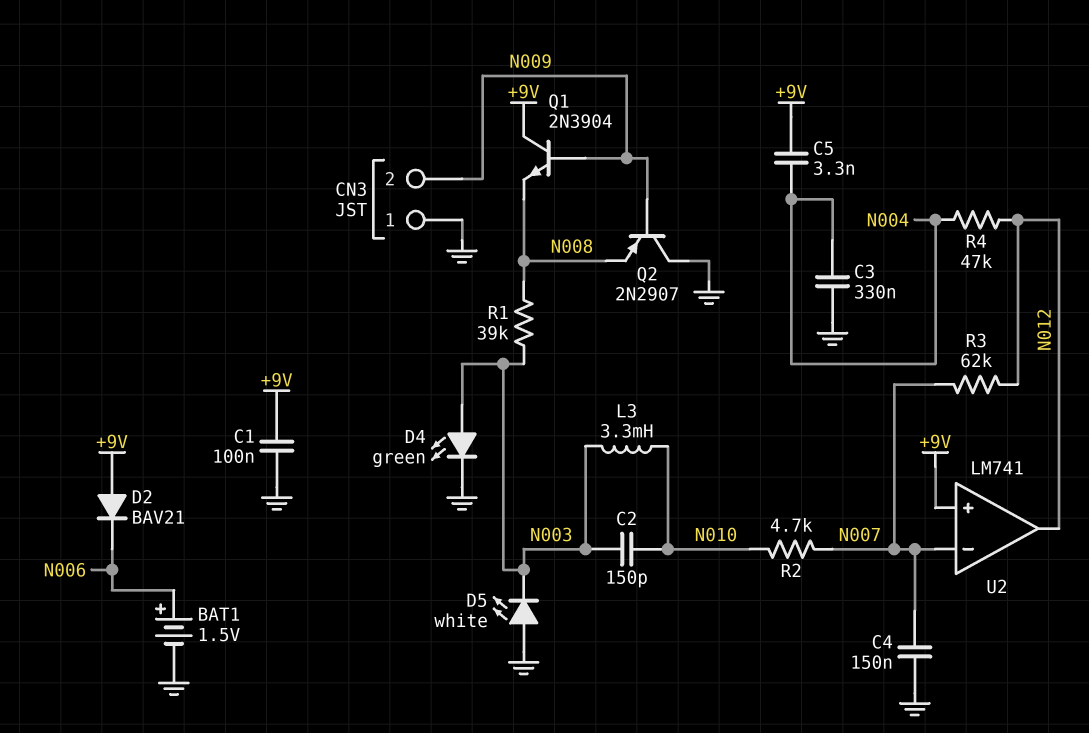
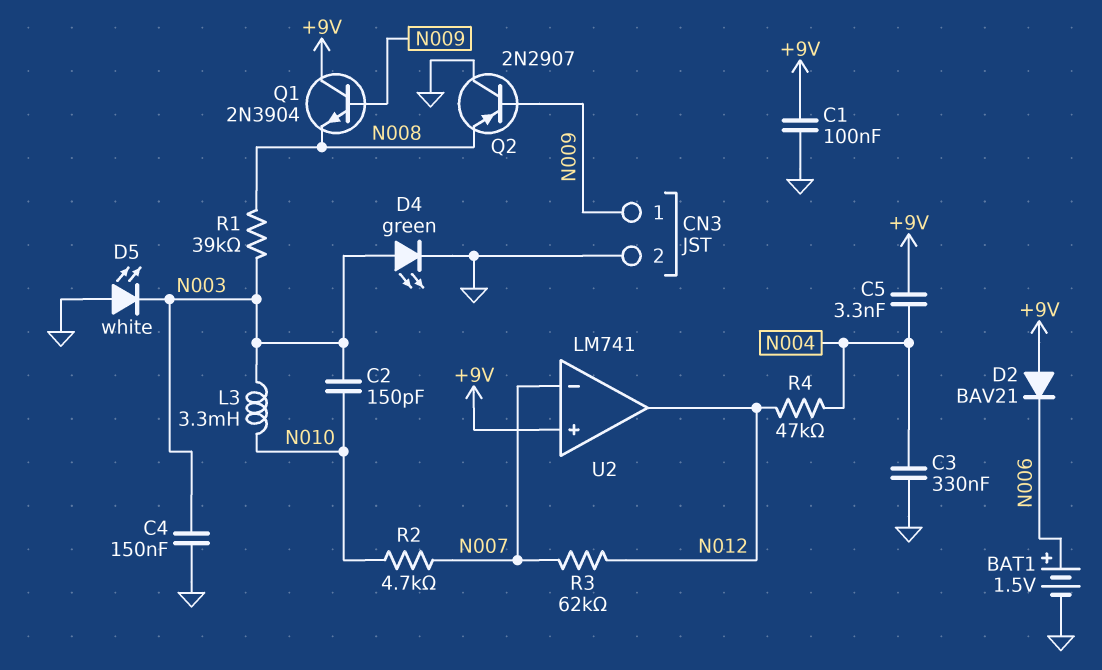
C4: 150nF (GND, N007) -> 150nF (GND, N003)
CN3 pin 1: GND -> N009
CN3 pin 2: N009 -> GND

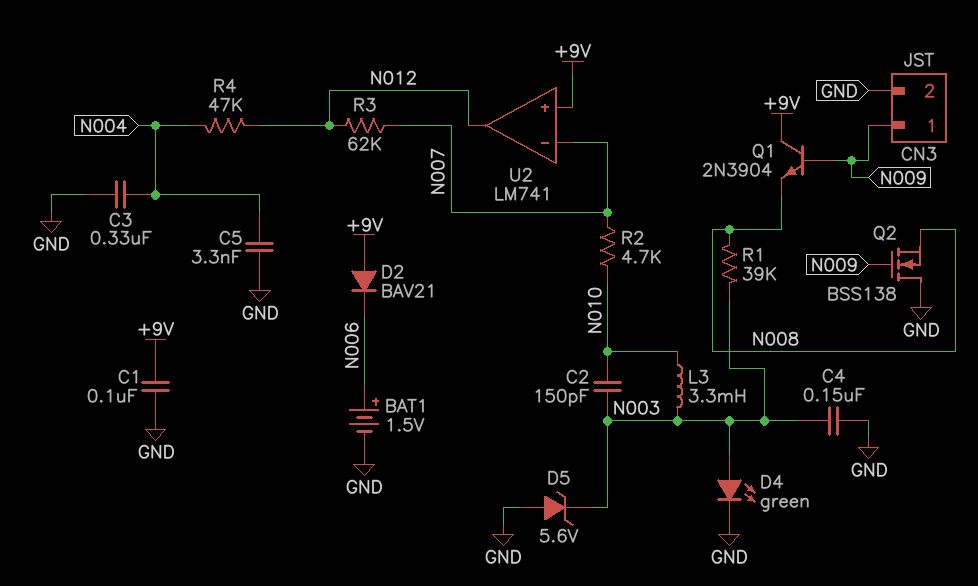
C5: 3.3nF (+9V, N004) -> 3.3nF (GND, N004)
D5: LED white (A GND, K N003) -> zener 5.6V (A GND, K N003)
Q2: PNP 2N2907 (B N009, C GND, E N008) -> NMOS BSS138 (G N009, D GND, S N008)

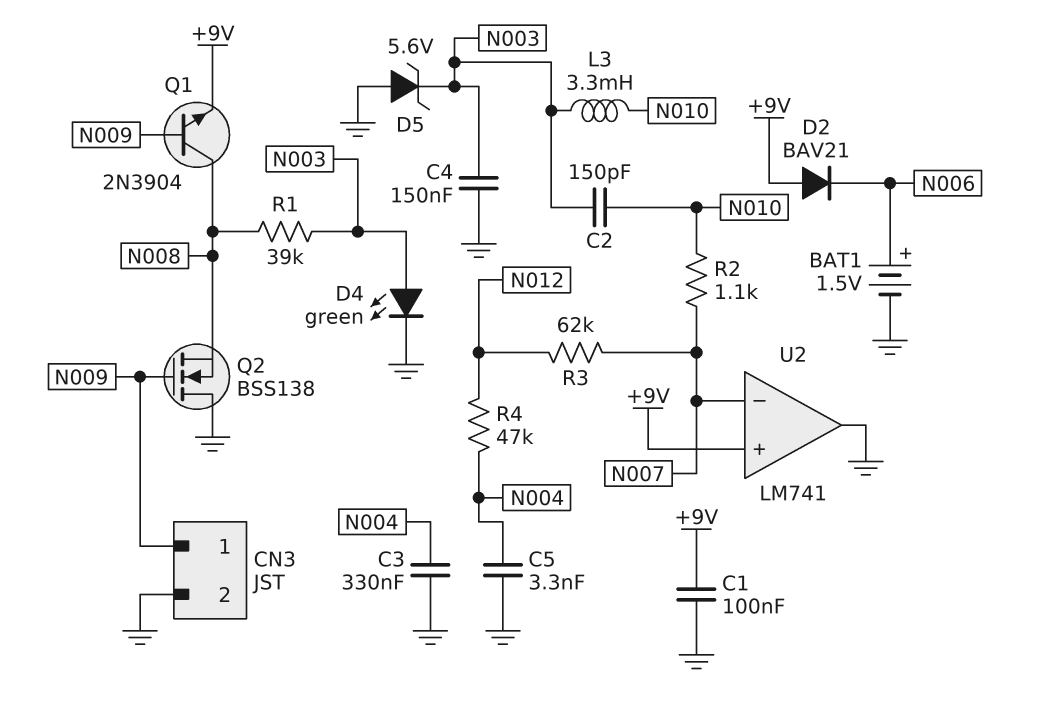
Q1: NPN 2N3904 (B N009, C +9V, E N008) -> NPN 2N3904 (B N009, C N008, E +9V)
R2: 4.7k (N007, N010) -> 1.1k (N007, N010)
U2 pin out: N012 -> GND

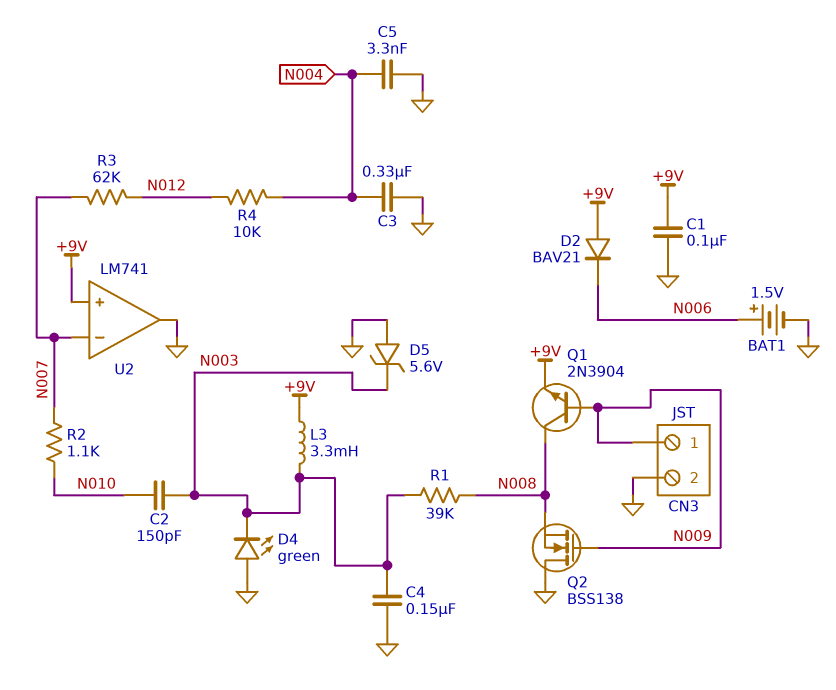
D4: LED green (A N003, K GND) -> LED green (A GND, K N003)
L3: 3.3mH (N003, N010) -> 3.3mH (+9V, N003)
R4: 47k (N004, N012) -> 10k (N004, N012)

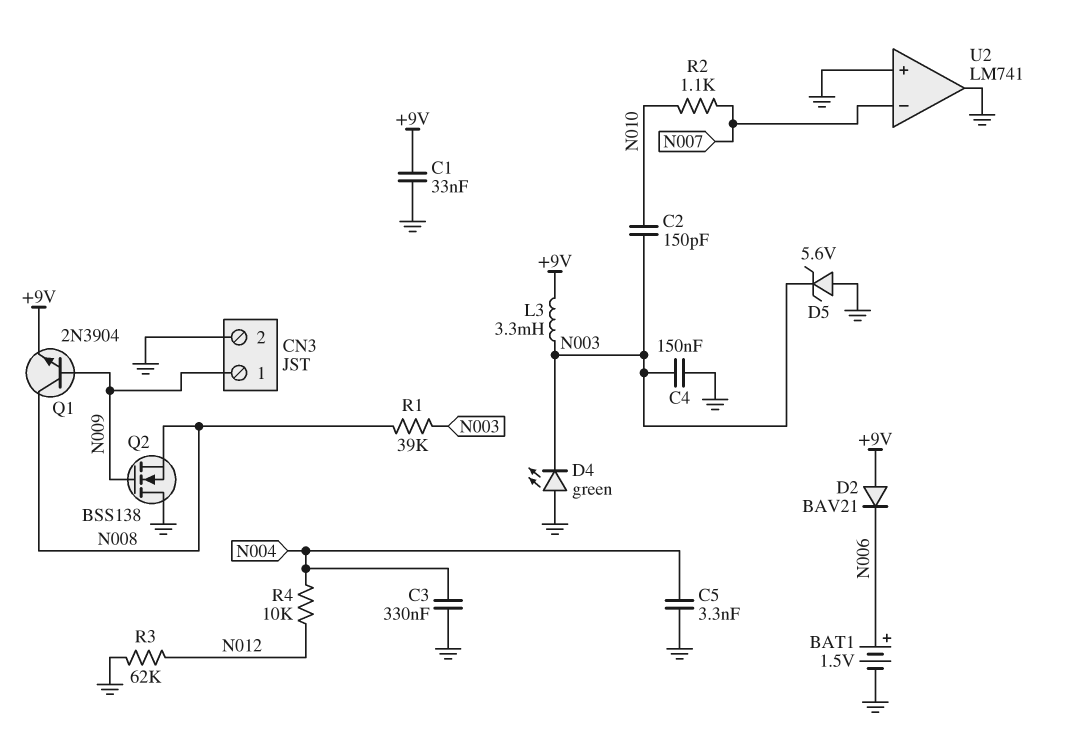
C1: 100nF (+9V, GND) -> 33nF (+9V, GND)
R3: 62k (N007, N012) -> 62k (GND, N012)
U2 pin in+: +9V -> GND

